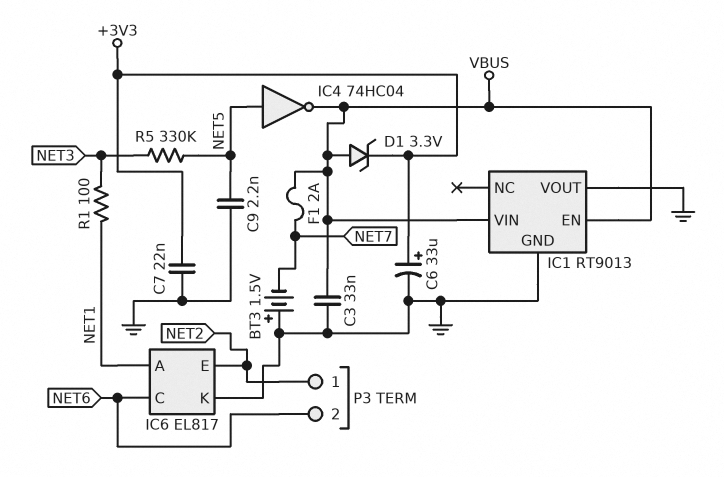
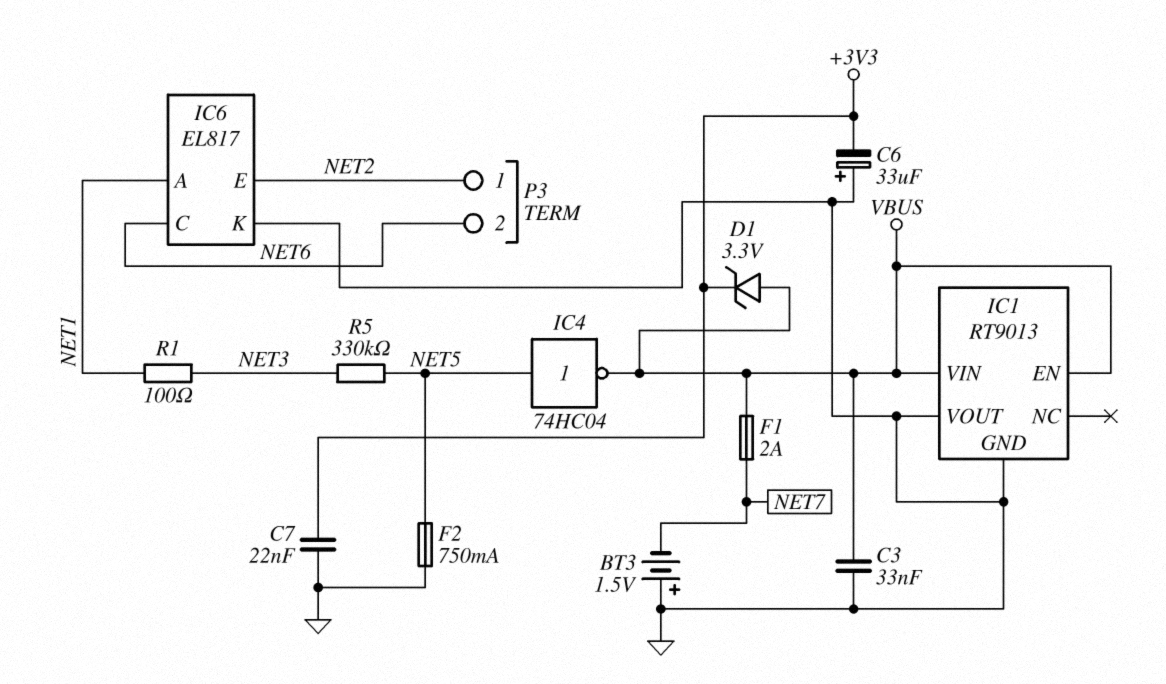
C6: 33uF (plus +3V3, minus GND) -> 33uF (plus GND, minus +3V3)
C9: 2.2nF (GND, NET5) -> none
F2: none -> 750mA (GND, NET5)

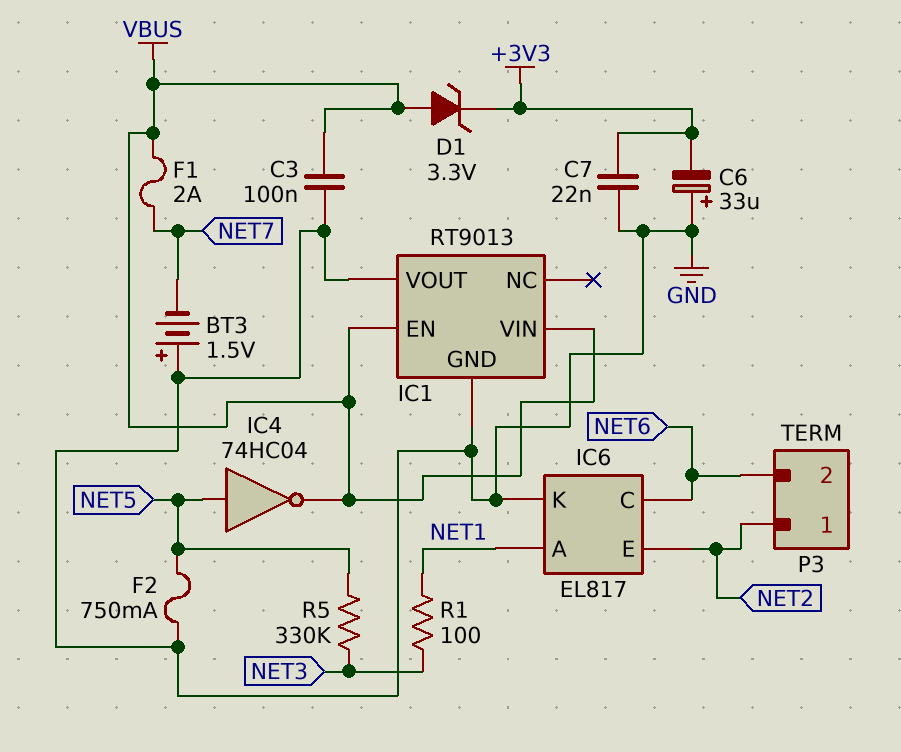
C3: 33nF (GND, VBUS) -> 100nF (GND, VBUS)

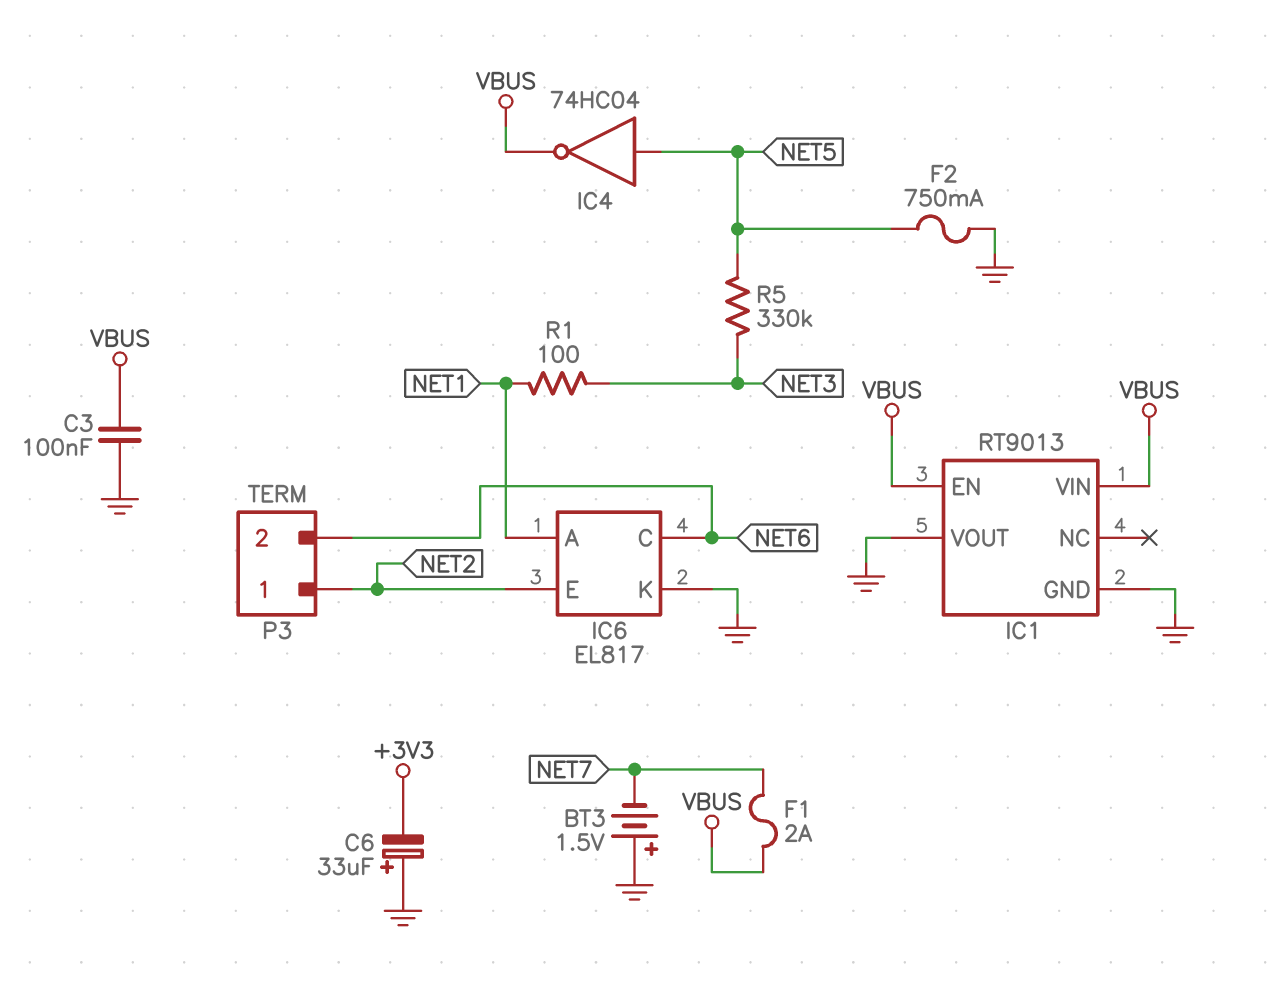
C7: 22nF (+3V3, GND) -> none
D1: zener 3.3V (A VBUS, K +3V3) -> none

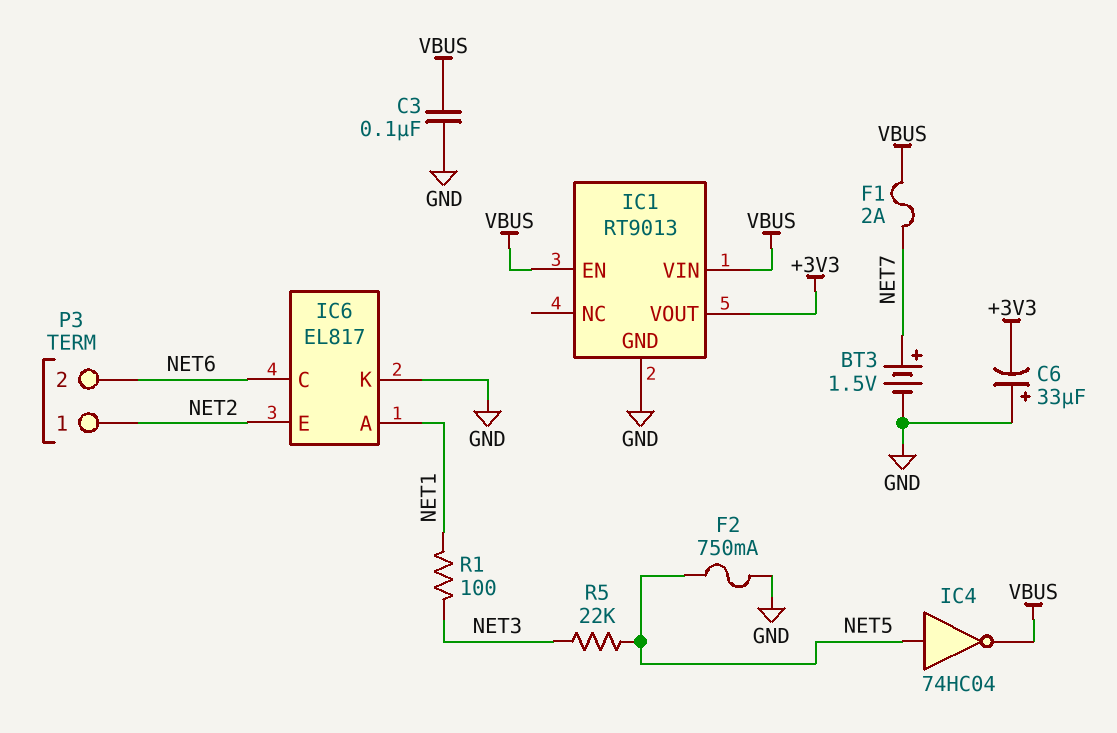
BT3: 1.5V (plus GND, minus NET7) -> 1.5V (plus NET7, minus GND)
IC1 pin VOUT: GND -> +3V3
R5: 330k (NET3, NET5) -> 22k (NET3, NET5)

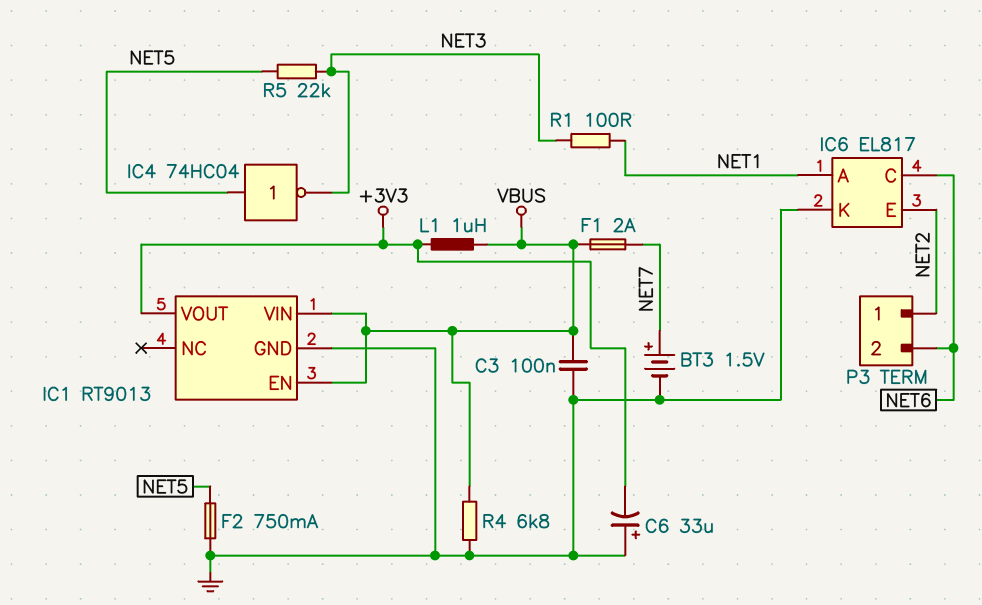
IC4: NOT 74HC04 (in NET5, out VBUS) -> NOT 74HC04 (in NET5, out NET3)
L1: none -> 1uH (+3V3, VBUS)
R4: none -> 6.8k (GND, VBUS)

